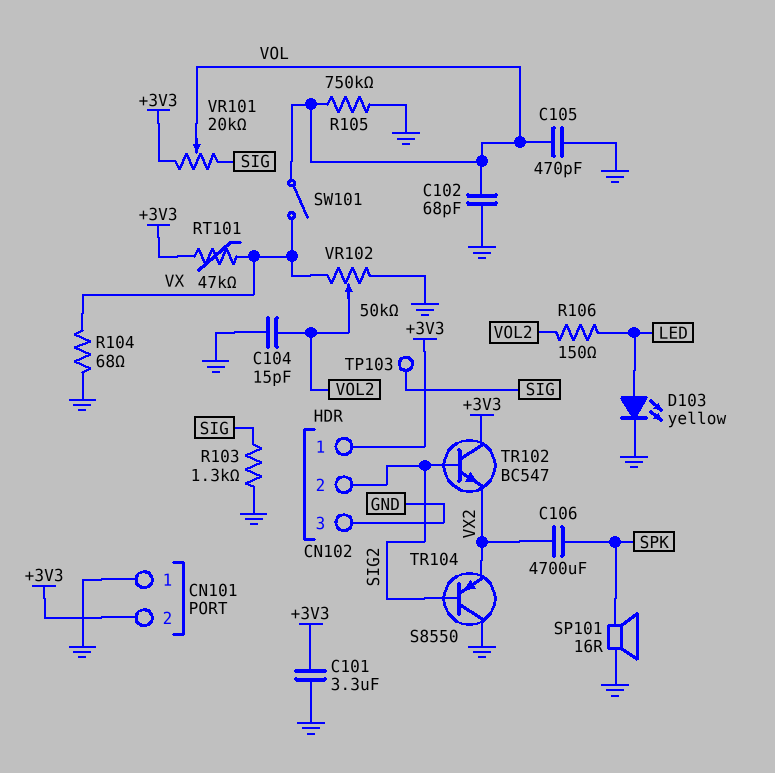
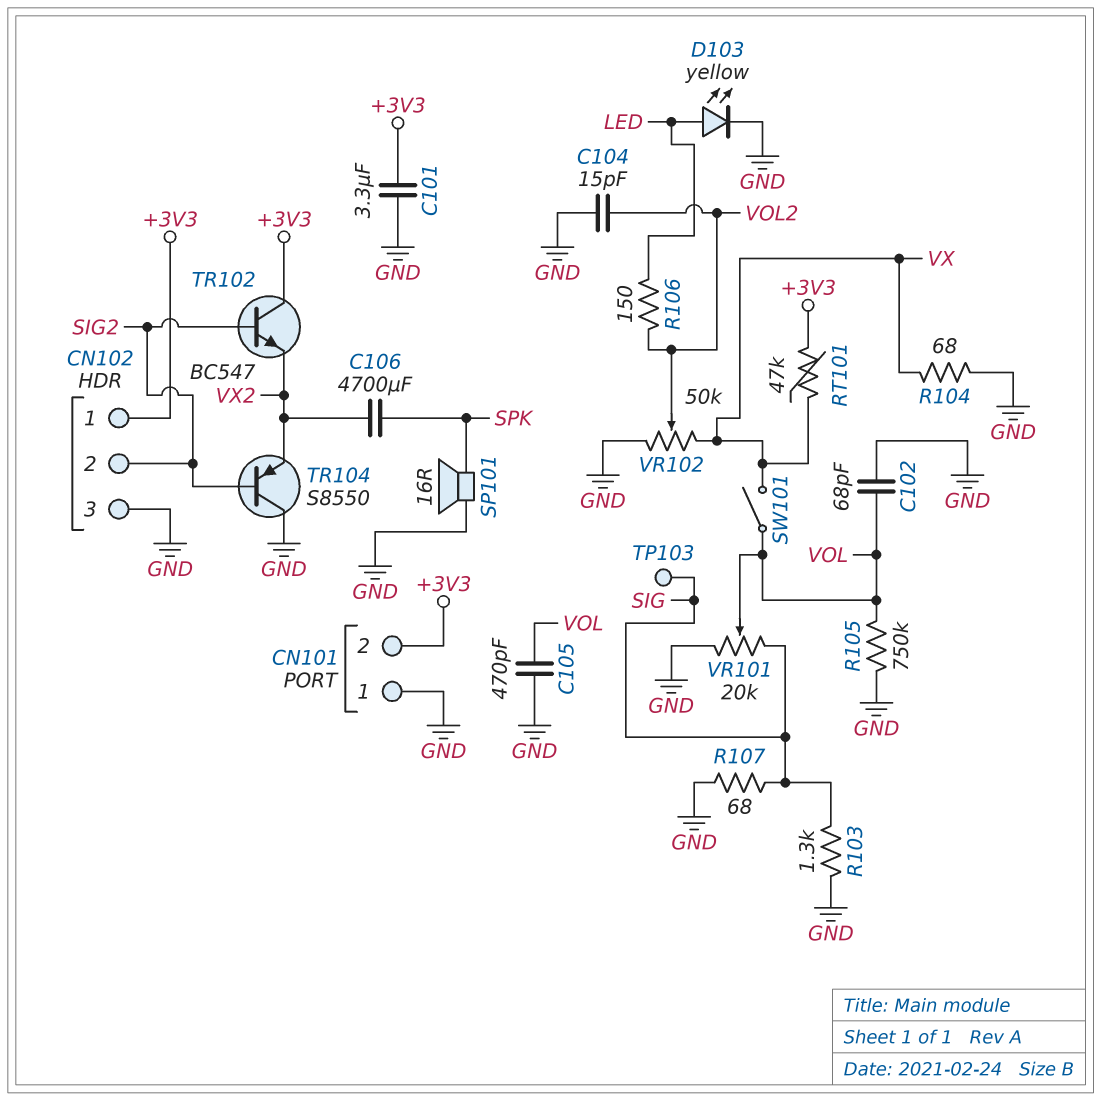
R107: none -> 68 (GND, SIG)
VR101: 20k (+3V3, SIG, wiper VOL) -> 20k (GND, SIG, wiper VOL)

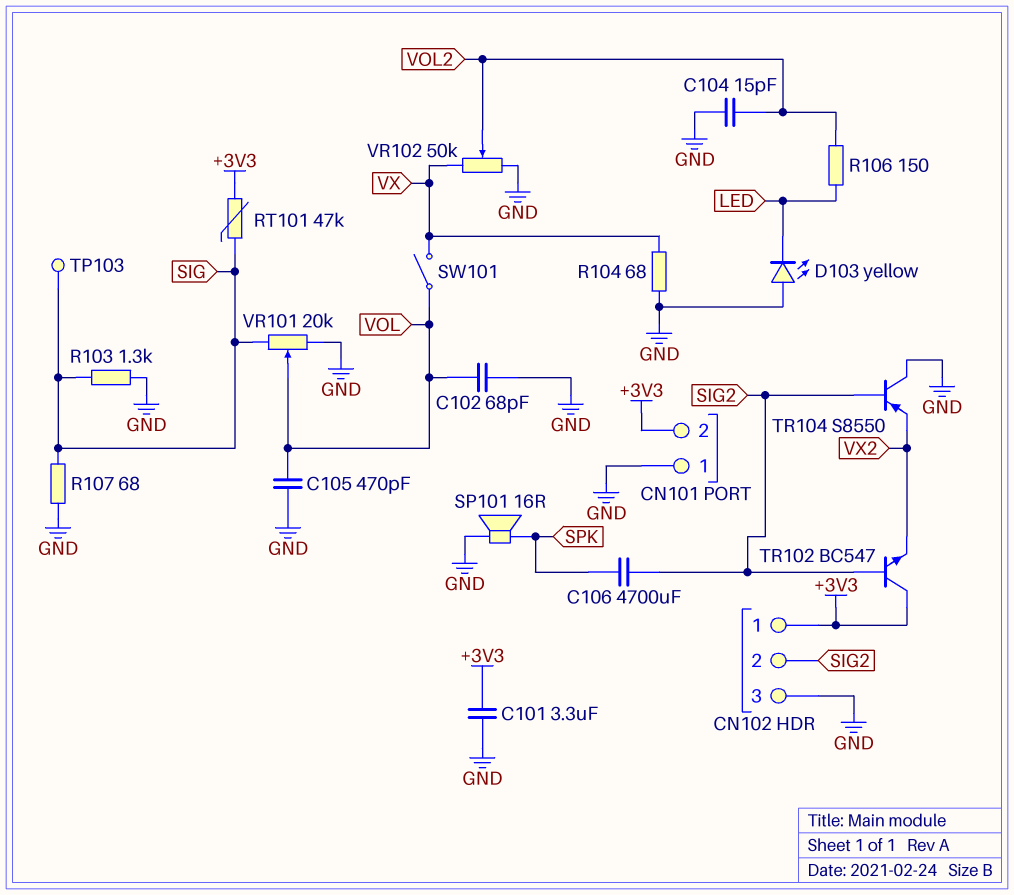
C106: 4700uF (SPK, VX2) -> 4700uF (SIG2, SPK)
D103: LED yellow (A LED, K GND) -> LED yellow (A GND, K LED)
R105: 750k (GND, VOL) -> none
RT101: 47k (+3V3, VX) -> 47k (+3V3, SIG)

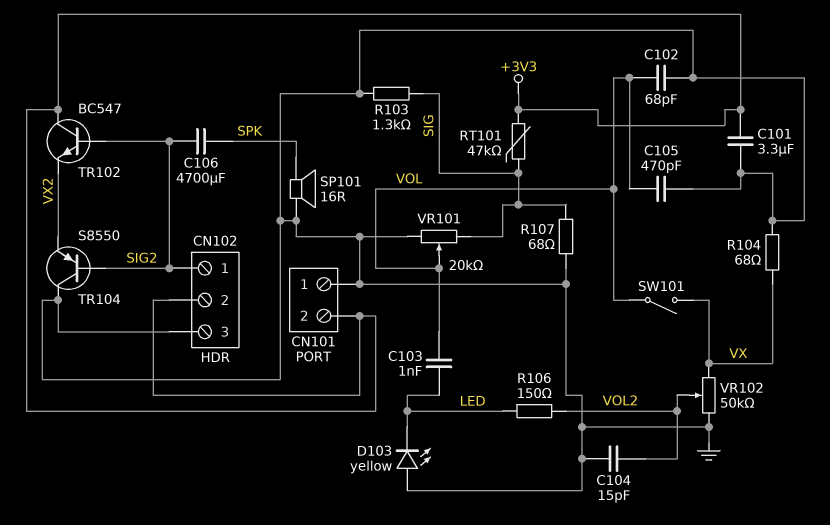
C103: none -> 1nF (LED, VOL)
CN102 pin 1: +3V3 -> SIG2
CN102 pin 2: SIG2 -> +3V3
TP103: test point (SIG) -> none

